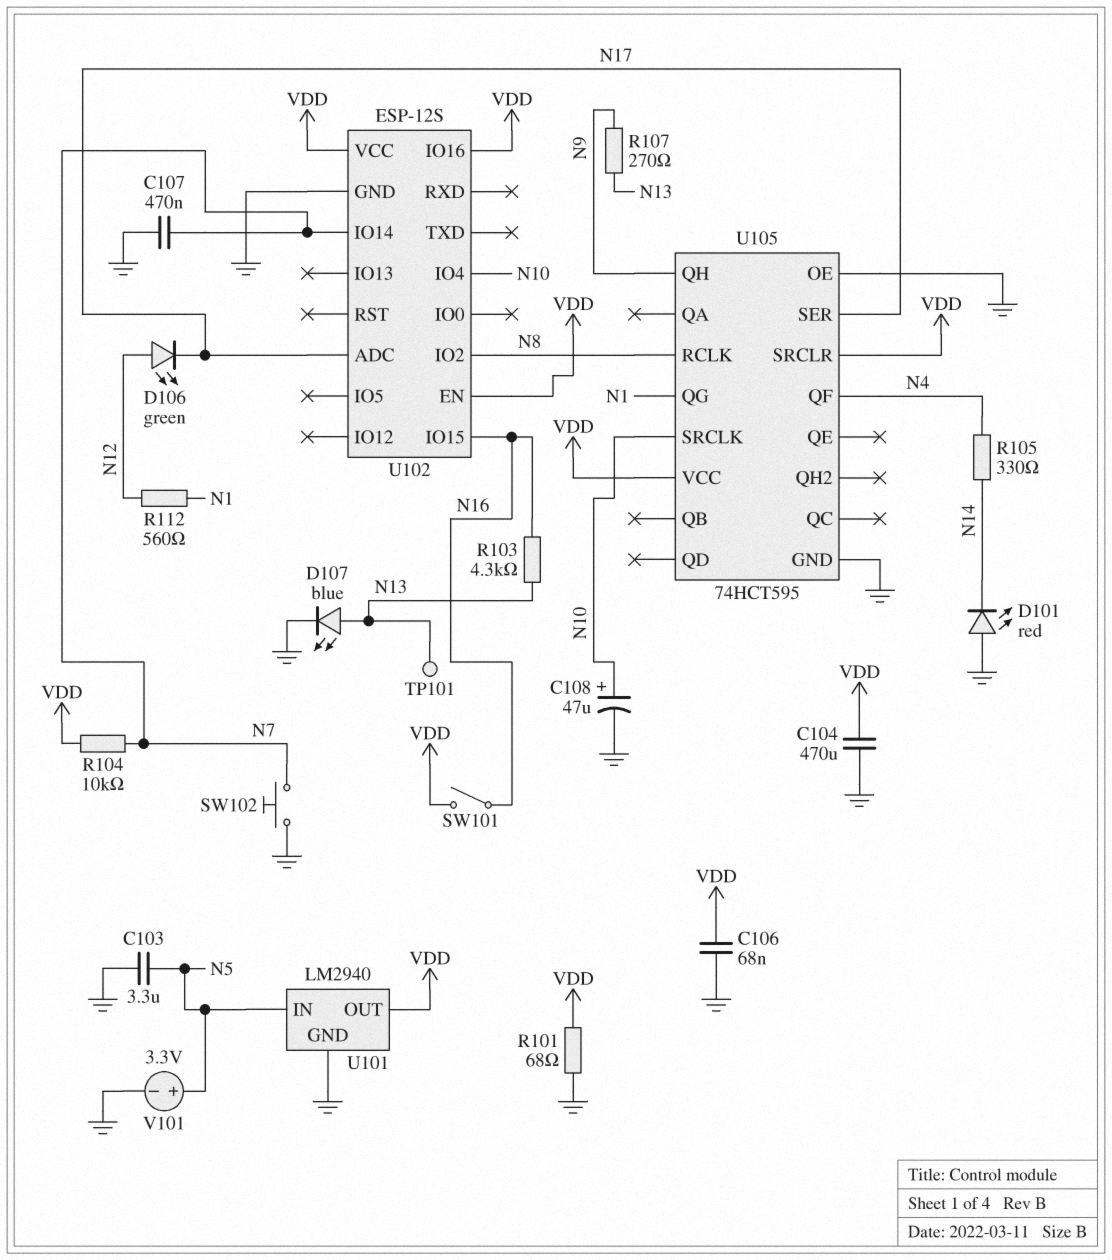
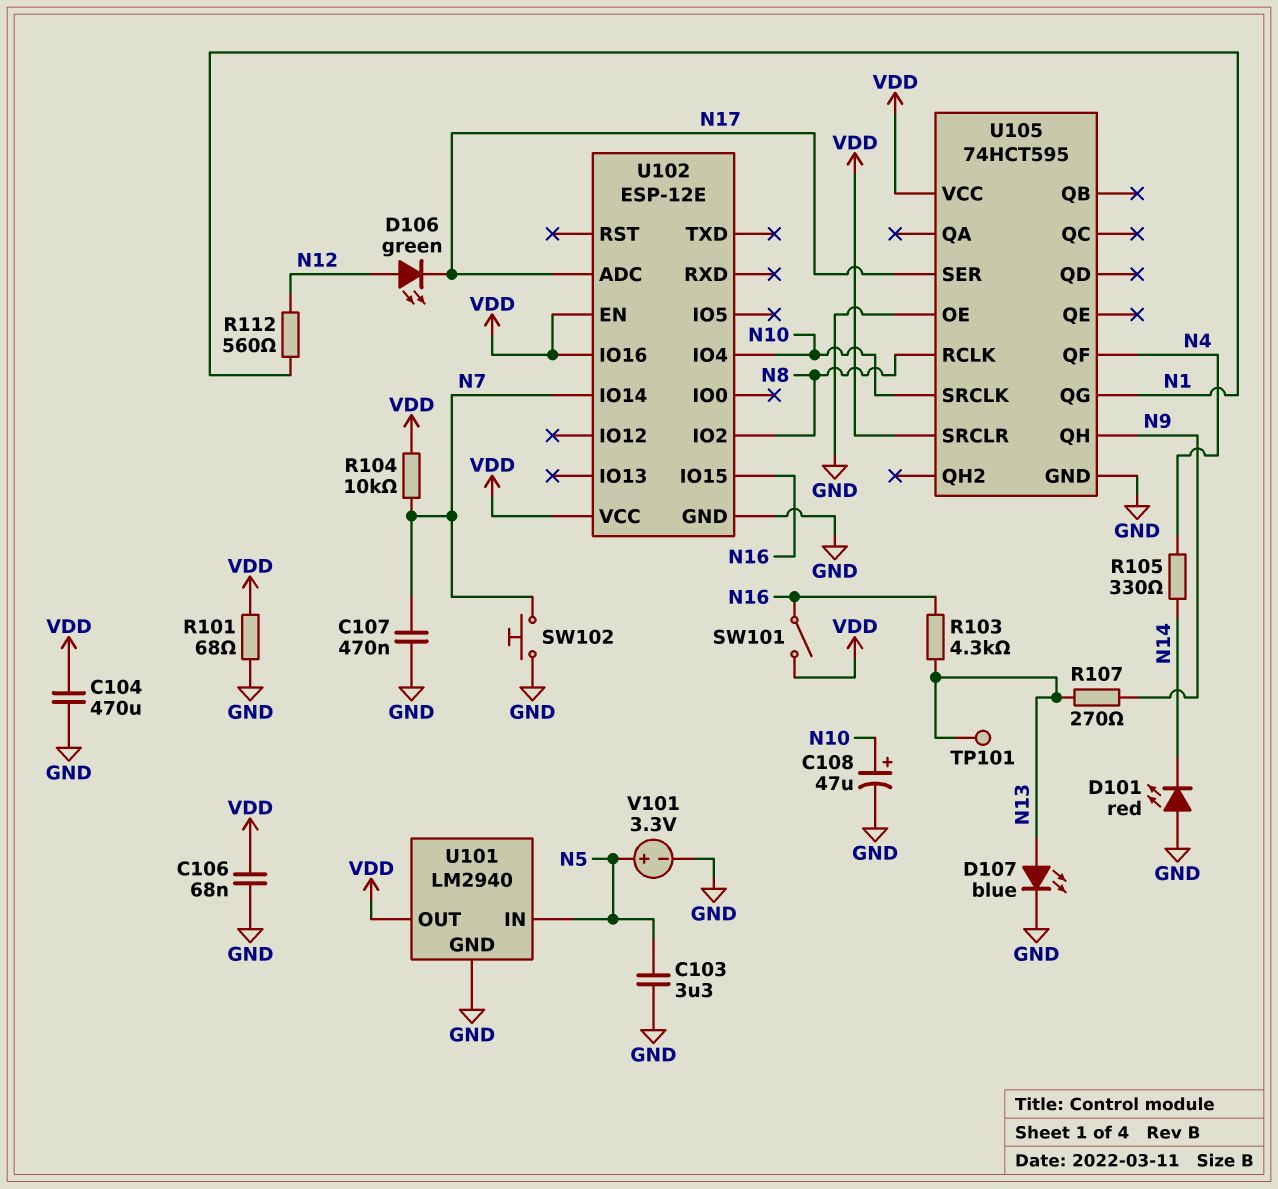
U102: ESP-12S -> ESP-12E

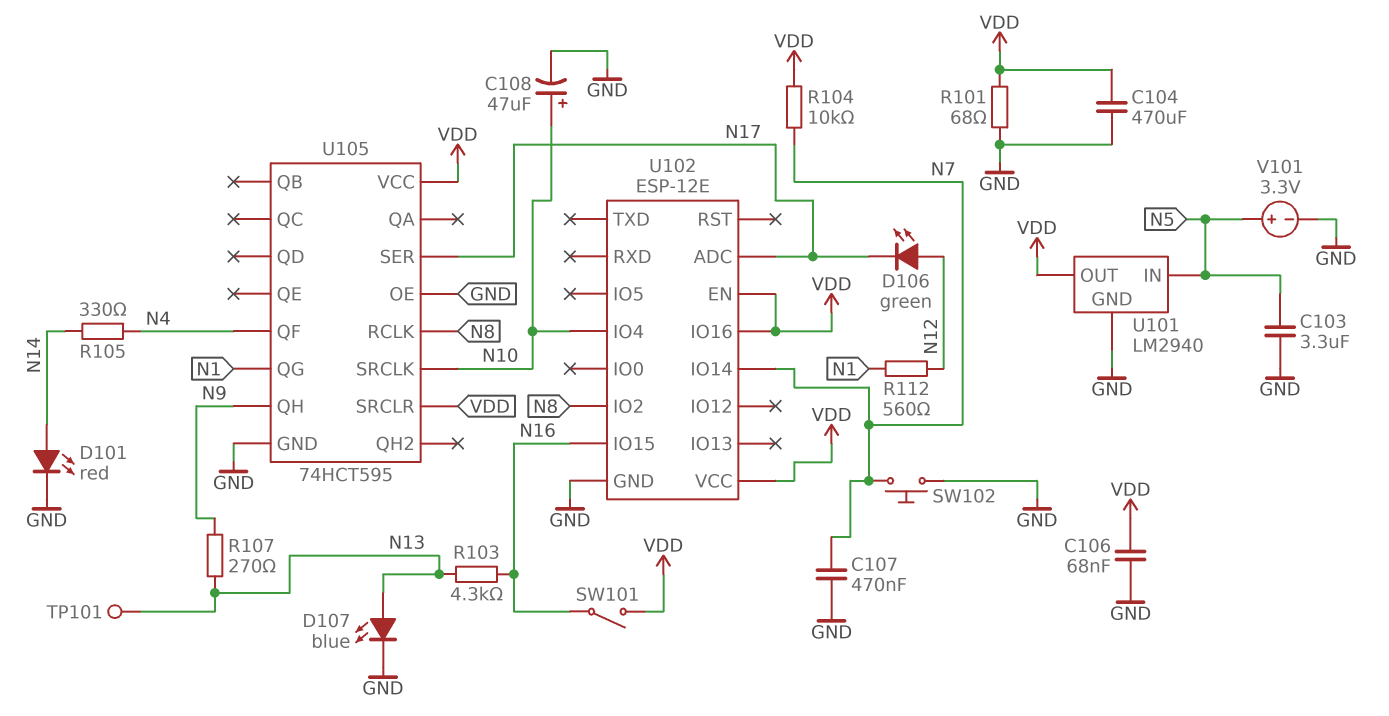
D101: LED red (A GND, K N14) -> LED red (A N14, K GND)

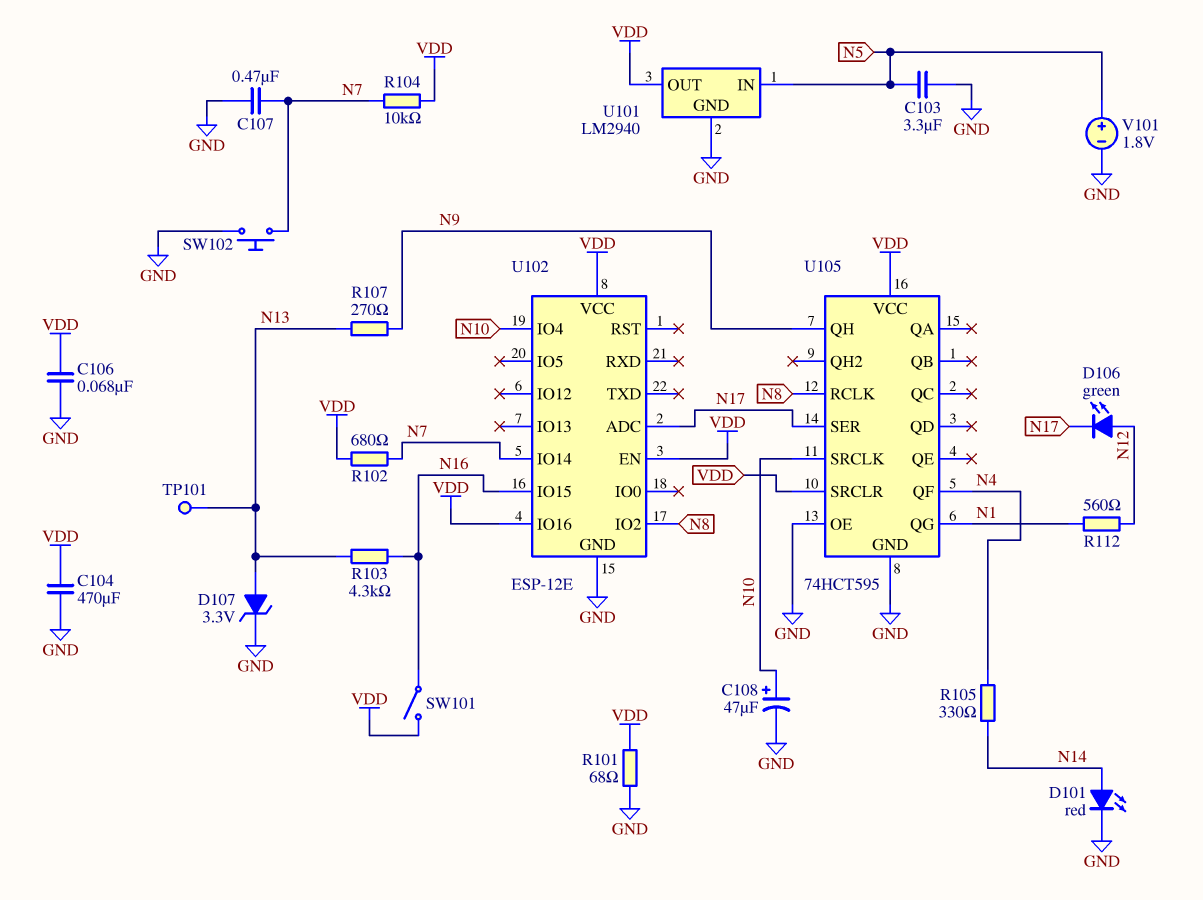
D107: LED blue (A N13, K GND) -> zener 3.3V (A N13, K GND)
R102: none -> 680 (N7, VDD)
V101: 3.3V (plus N5, minus GND) -> 1.8V (plus N5, minus GND)

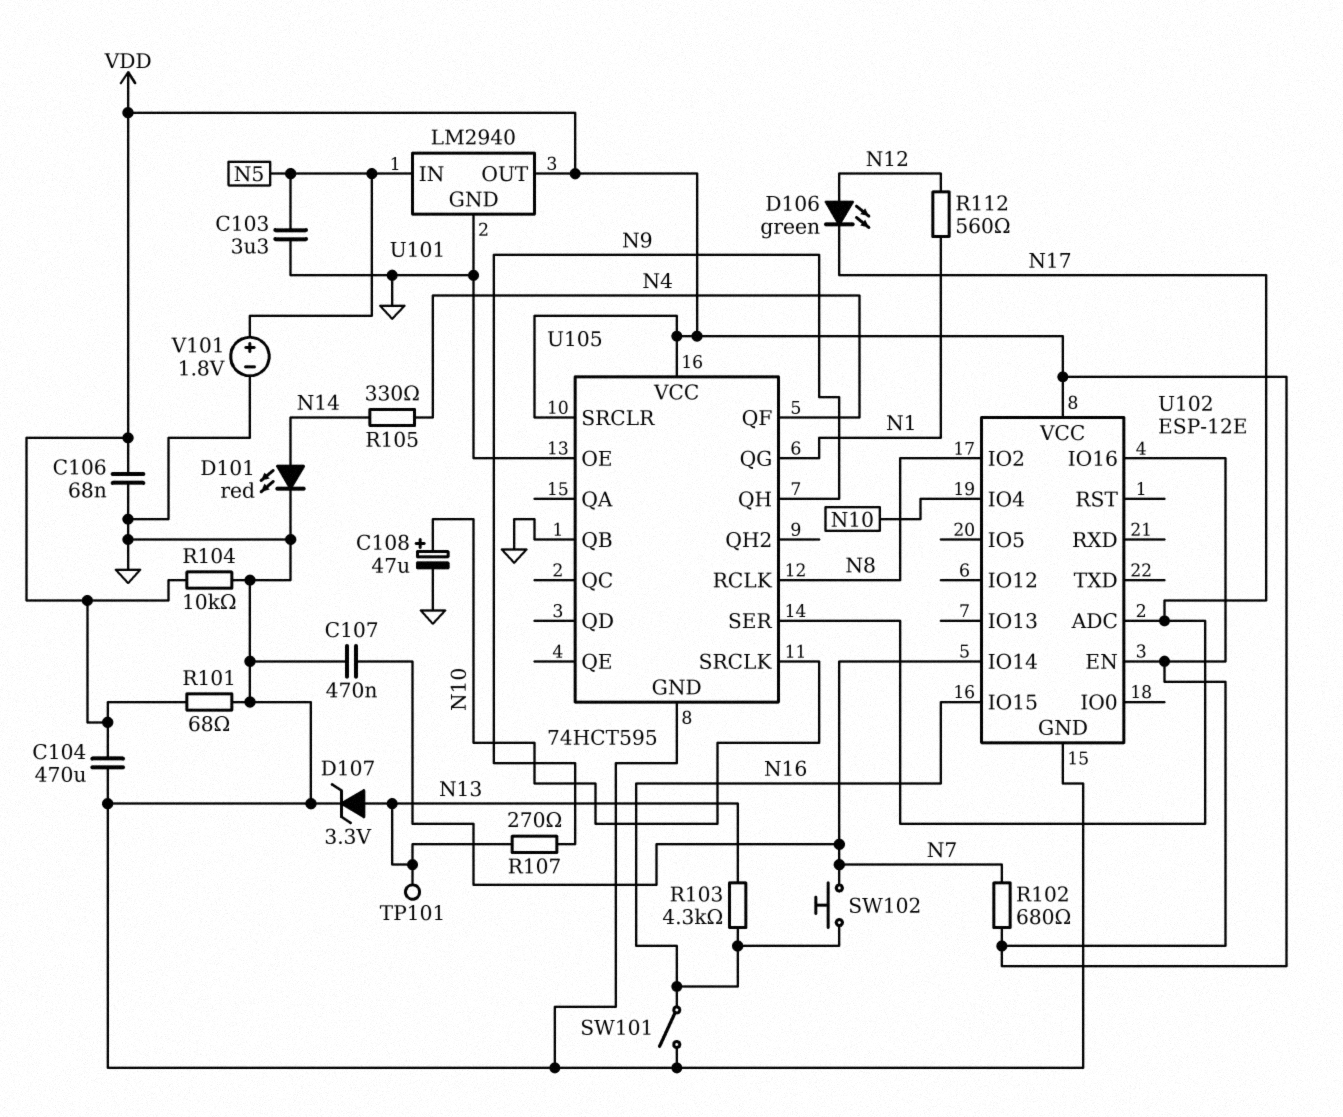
R104: 10k (N7, VDD) -> 10k (GND, VDD)
SW101: switch (N16, VDD) -> switch (GND, N16)
SW102: button (GND, N7) -> button (N7, N16)
U105 pin QB: none -> GND

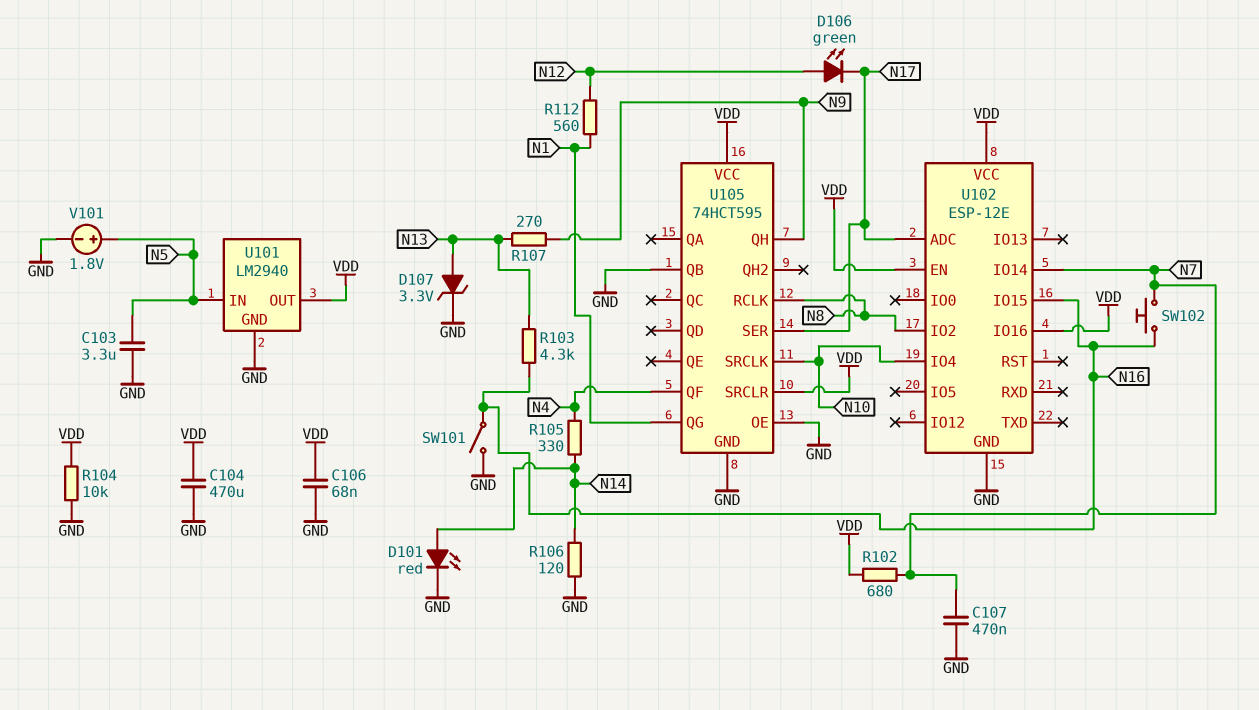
C108: 47uF (plus N10, minus GND) -> none
R101: 68 (GND, VDD) -> none
R106: none -> 120 (GND, N14)
TP101: test point (N13) -> none

